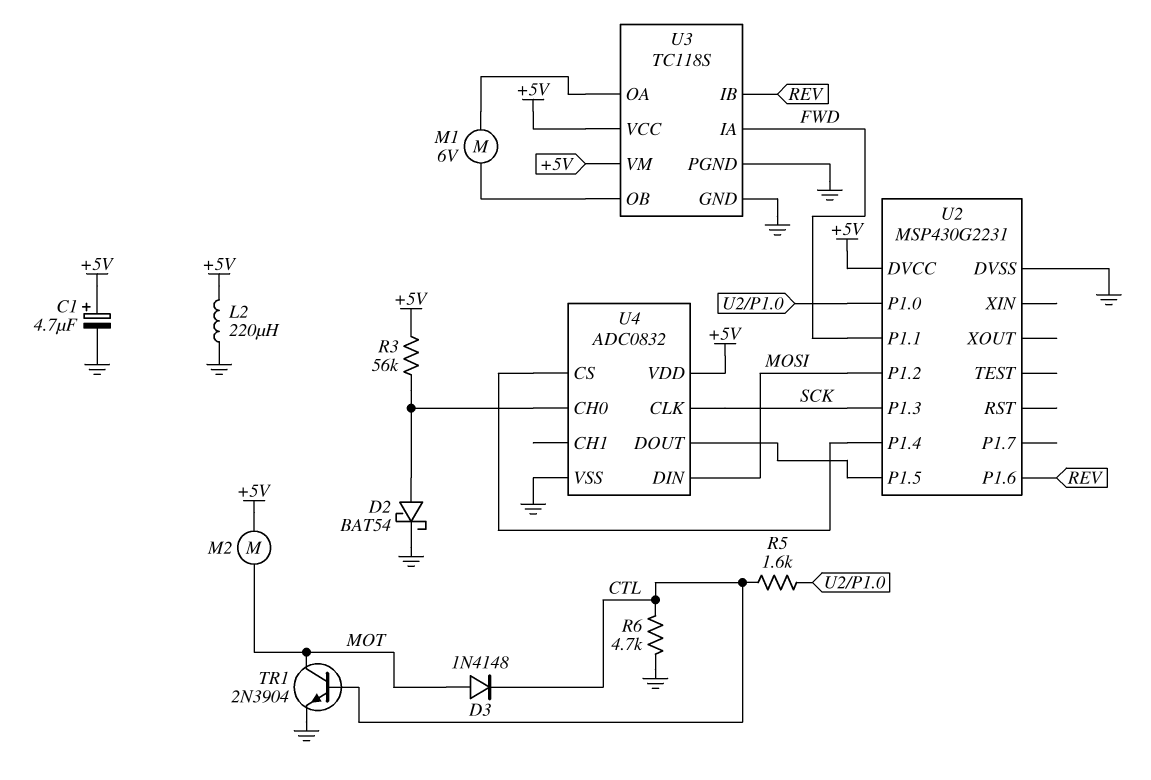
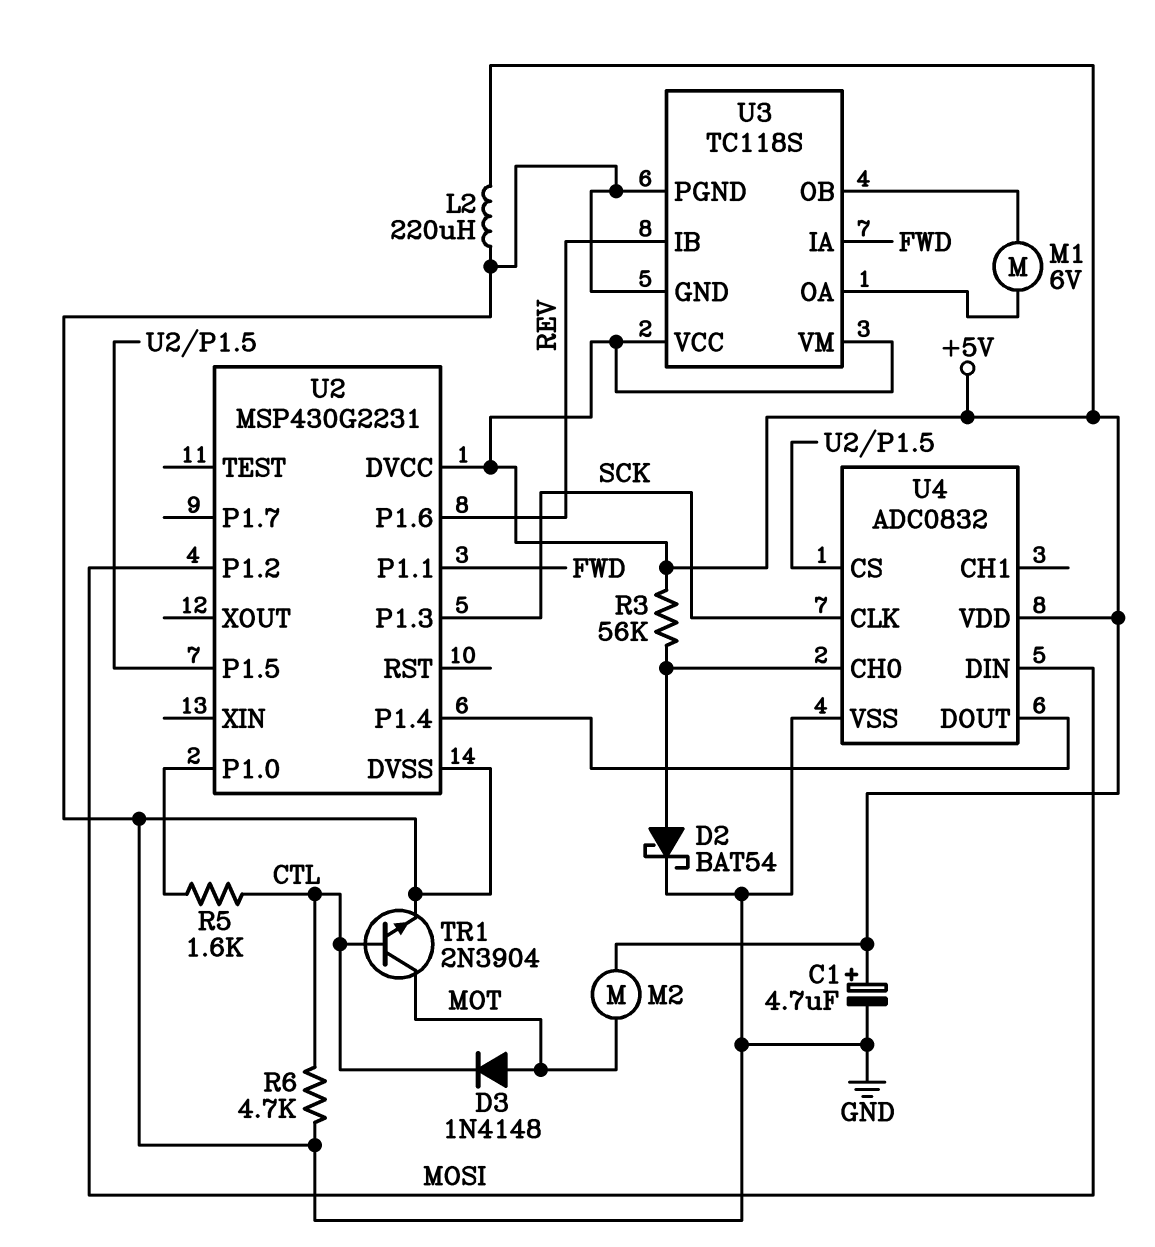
U4 pin CS: U2/P1.4 -> U2/P1.5
U4 pin DOUT: U2/P1.5 -> U2/P1.4

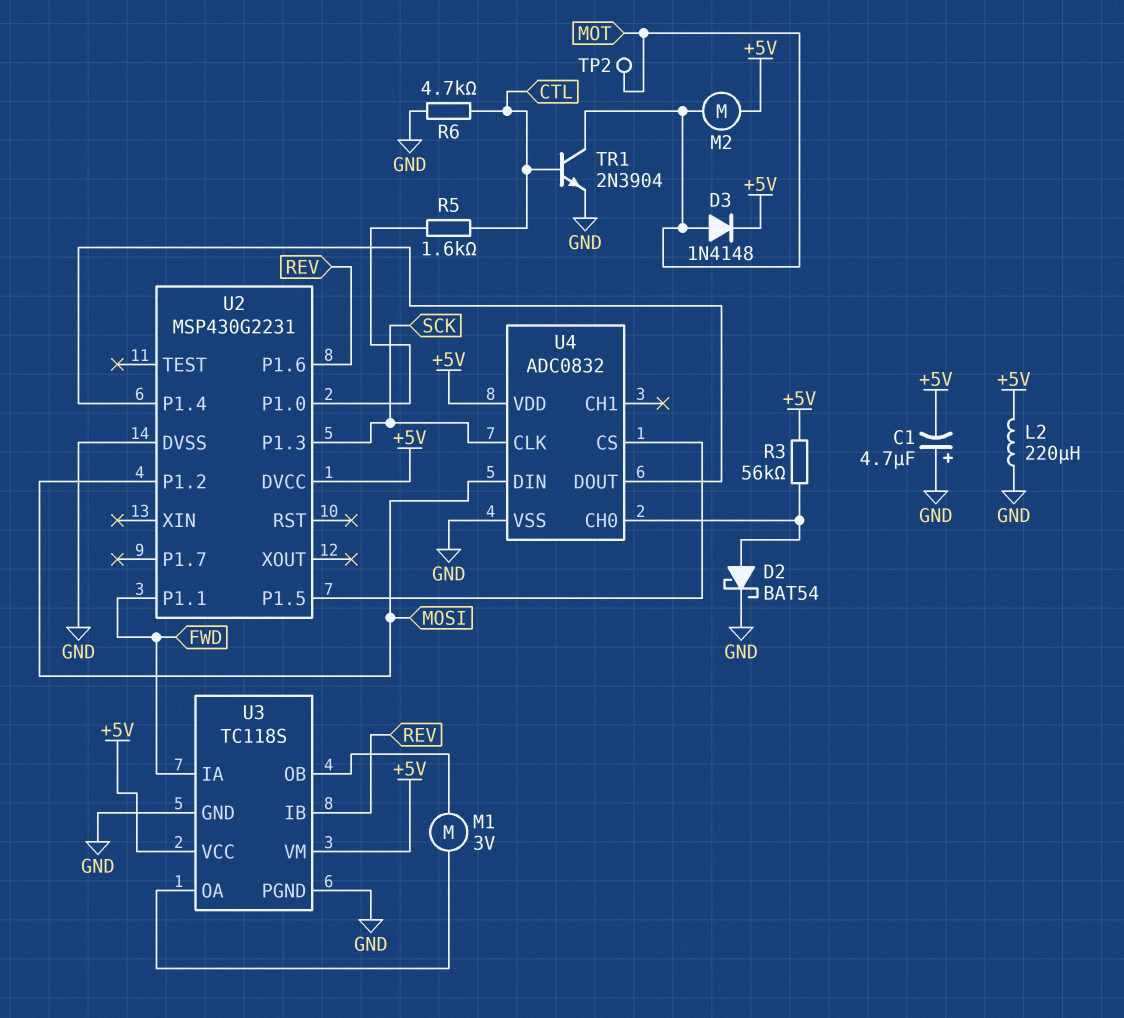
C1: 4.7uF (plus +5V, minus GND) -> 4.7uF (plus GND, minus +5V)
D3: diode 1N4148 (A MOT, K CTL) -> diode 1N4148 (A MOT, K +5V)
M1: motor 6V (U3/OA, U3/OB) -> motor 3V (U3/OA, U3/OB)
TP2: none -> test point (MOT)

